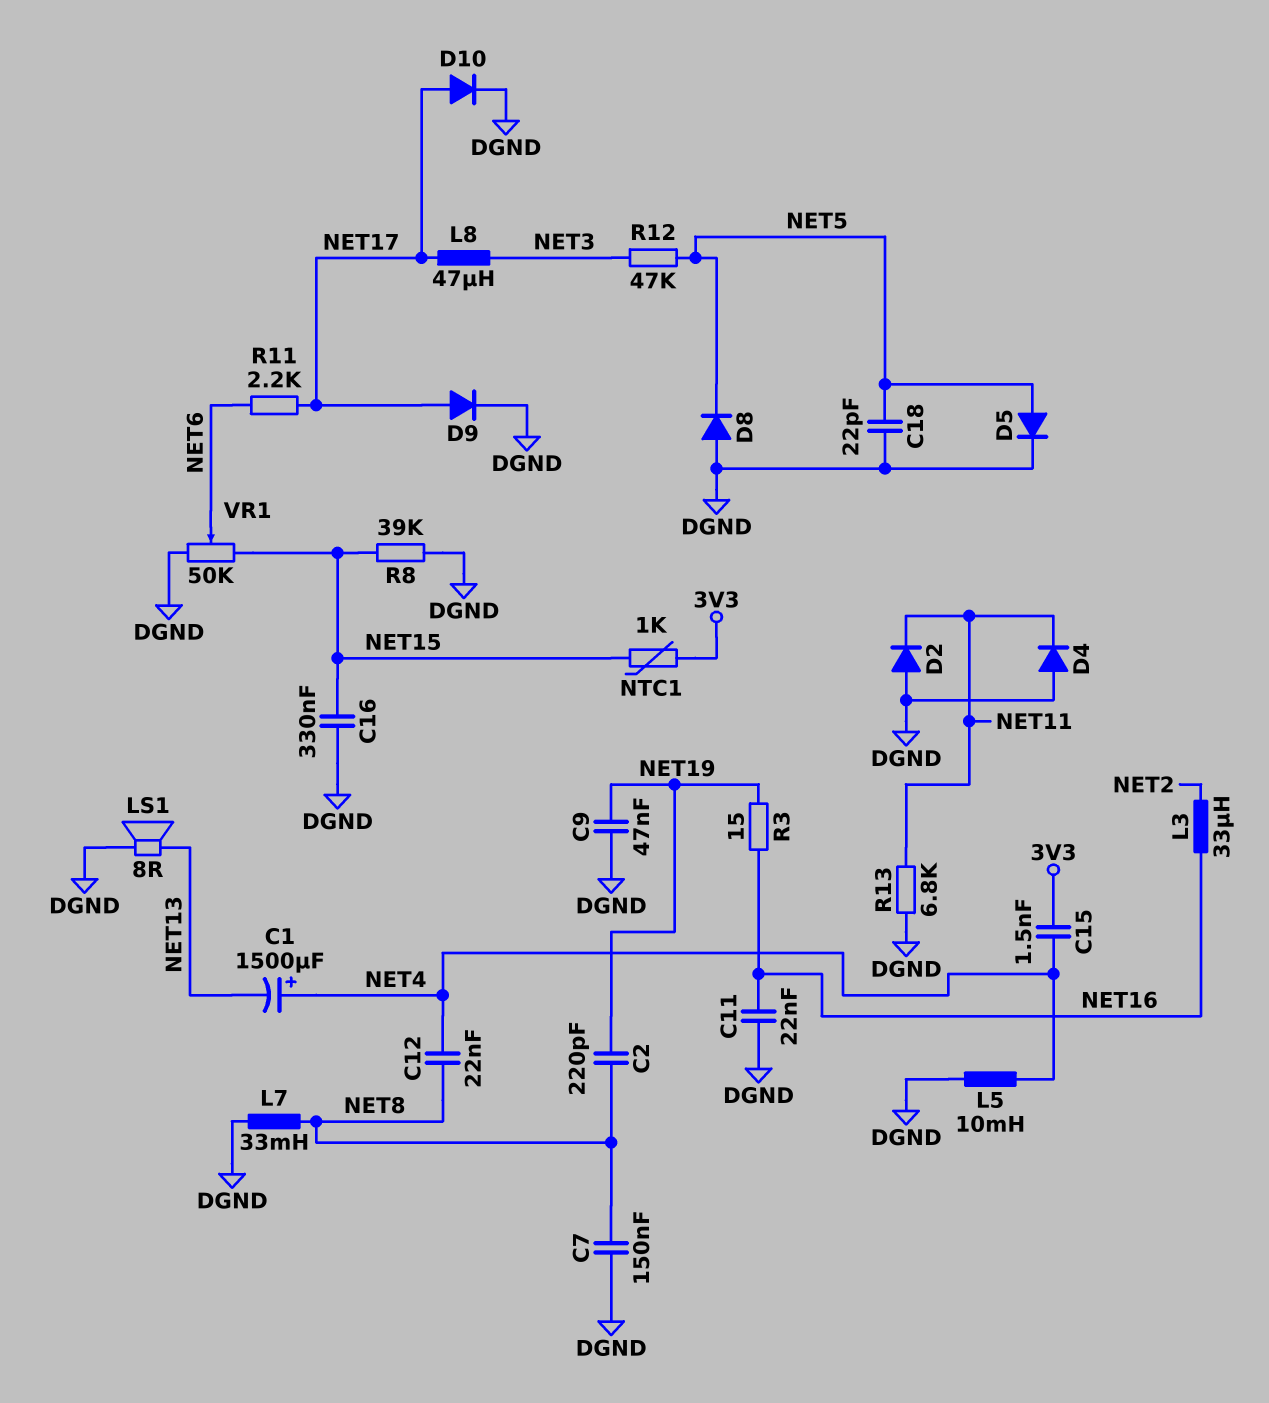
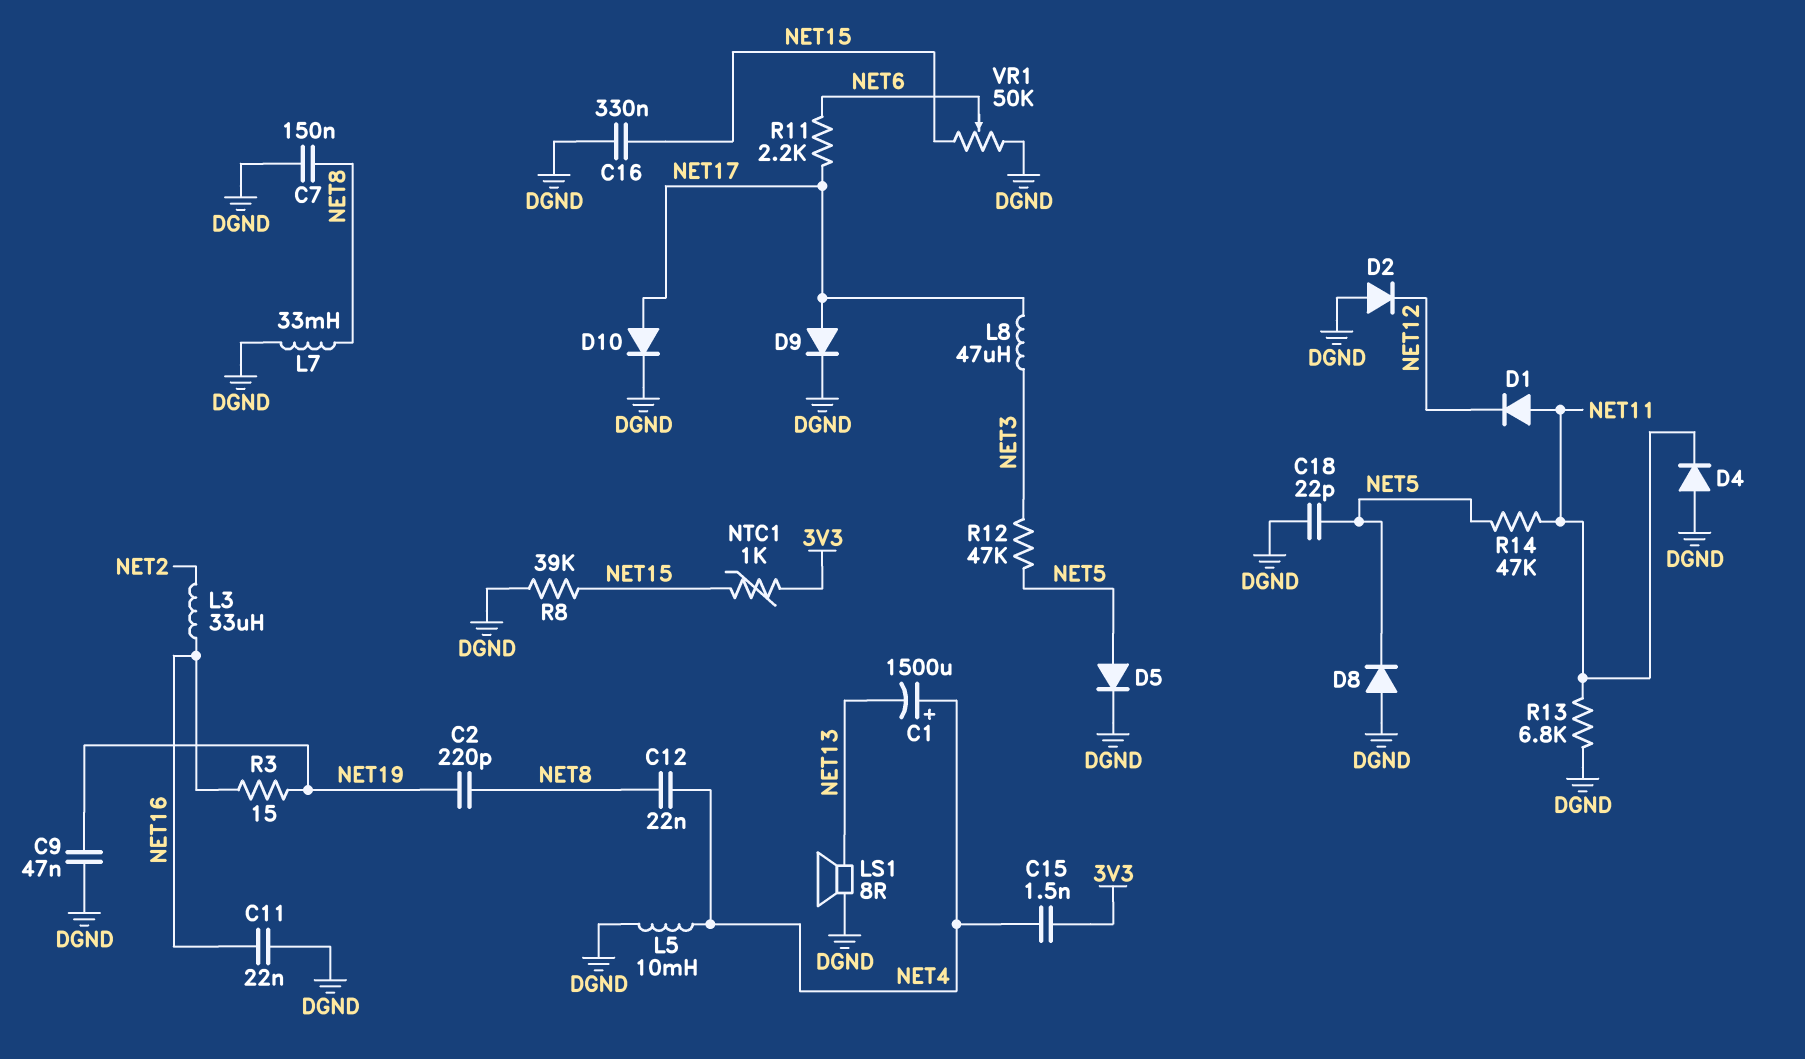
D1: none -> diode (A NET11, K NET12)
D2: diode (A DGND, K NET11) -> diode (A DGND, K NET12)
R14: none -> 47k (NET5, NET11)

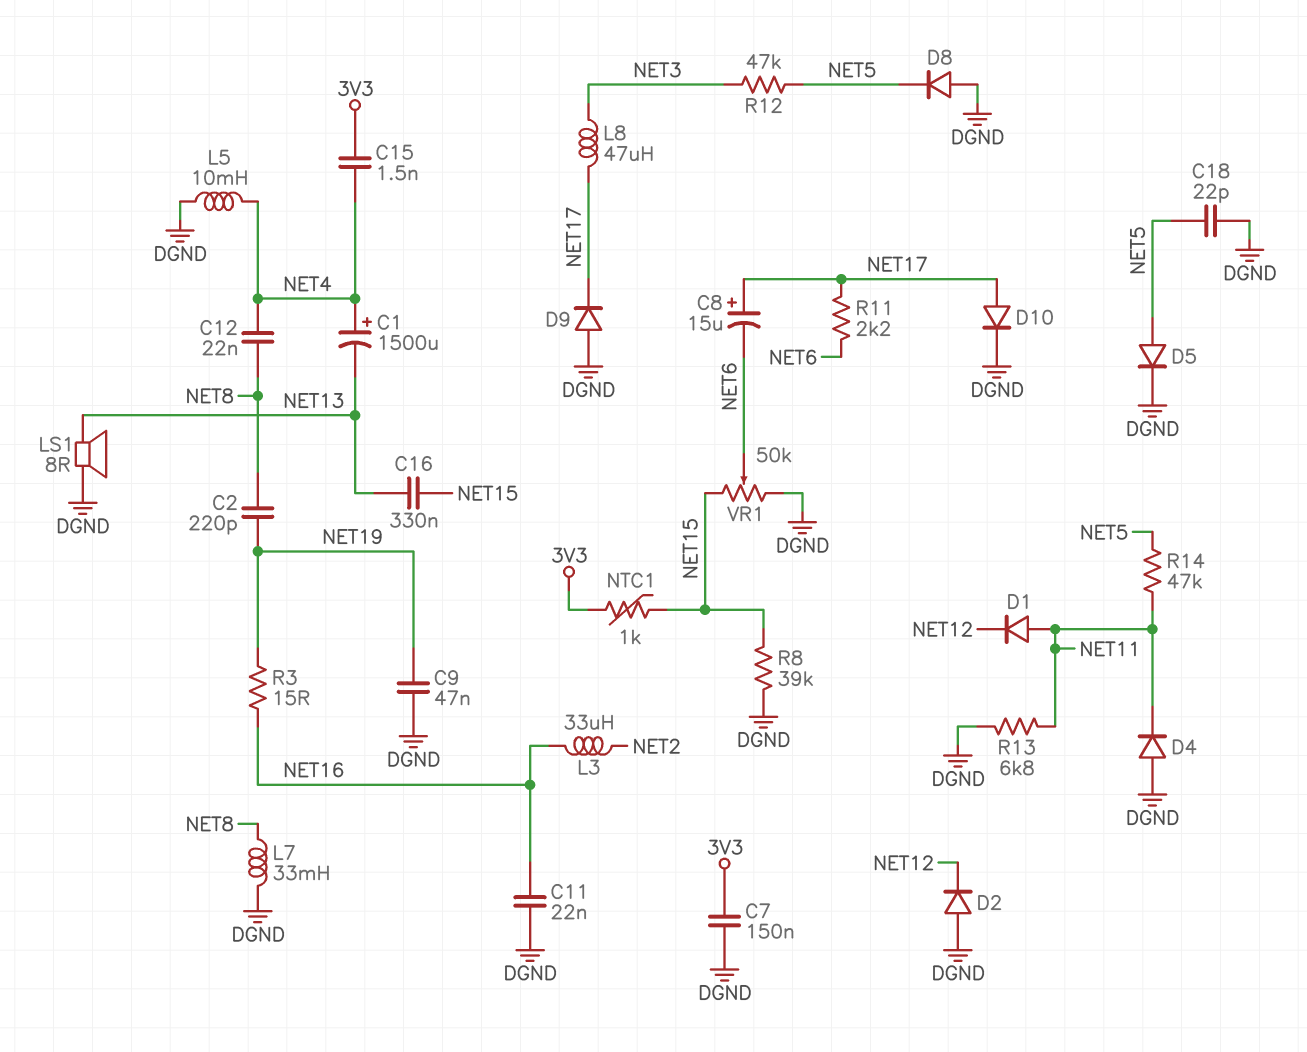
C7: 150nF (DGND, NET8) -> 150nF (3V3, DGND)
C8: none -> 15uF (plus NET17, minus NET6)
C16: 330nF (DGND, NET15) -> 330nF (NET13, NET15)
D9: diode (A NET17, K DGND) -> diode (A DGND, K NET17)

